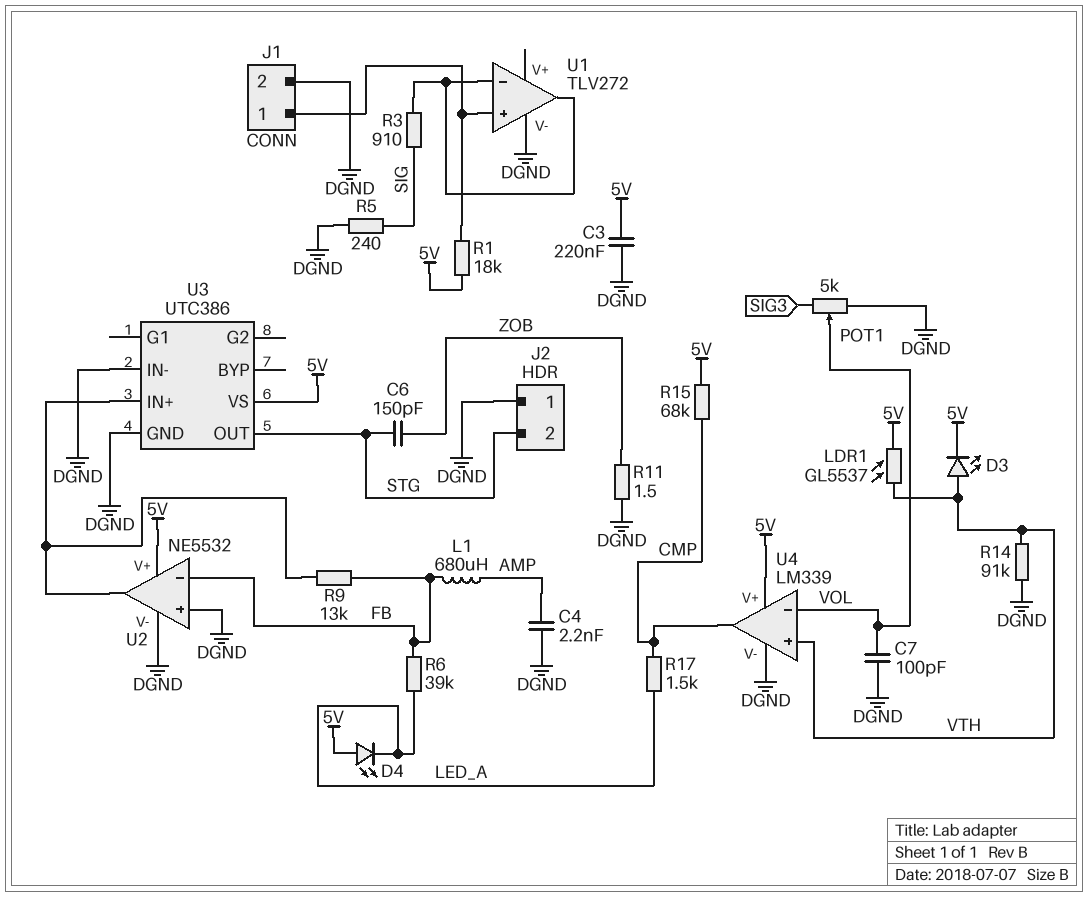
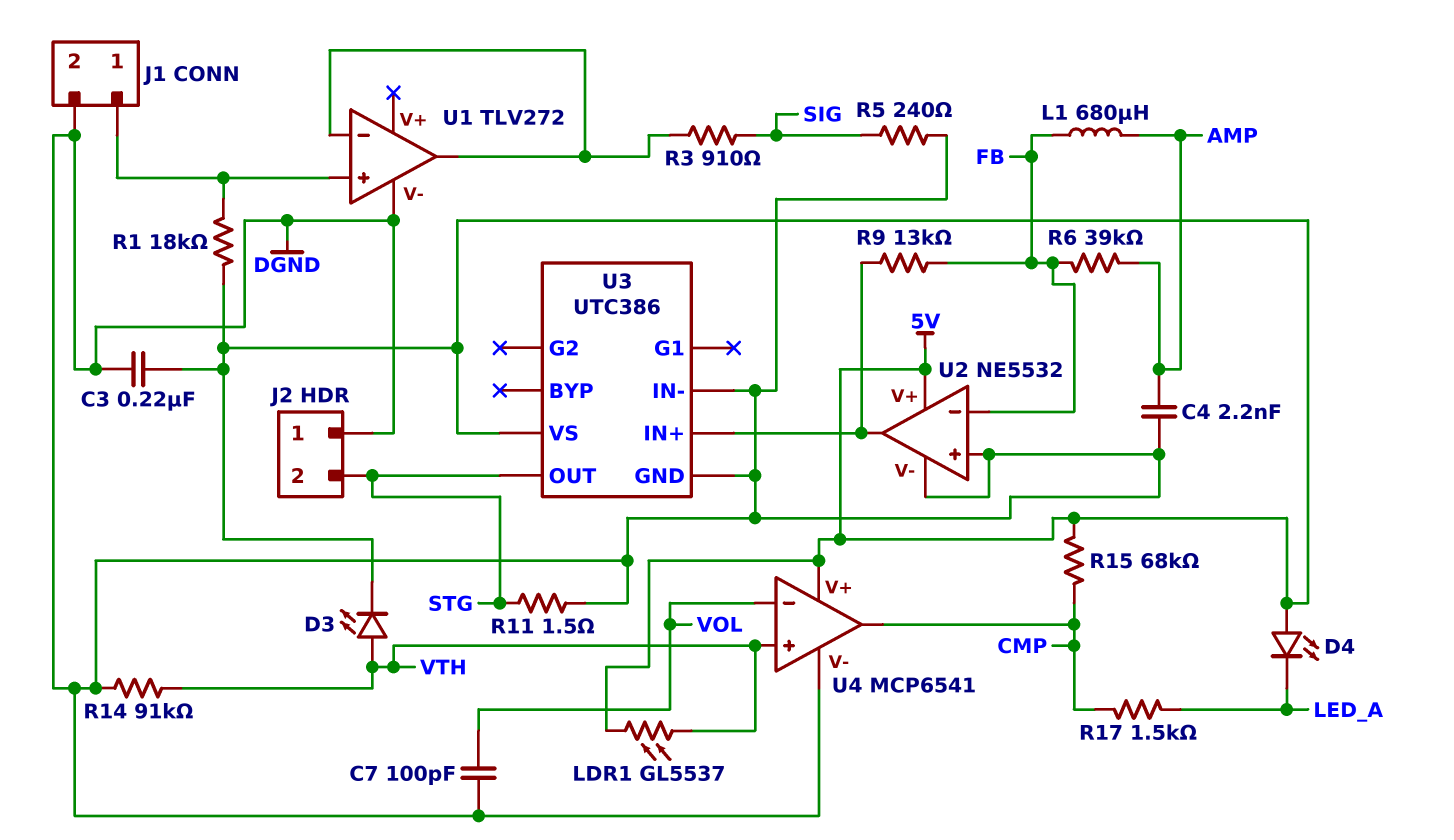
C6: 150pF (STG, ZOB) -> none
POT1: 5k (DGND, SIG3, wiper VOL) -> none
R6: 39k (FB, LED_A) -> 39k (AMP, FB)
R11: 1.5 (DGND, ZOB) -> 1.5 (DGND, STG)
U4: LM339 -> MCP6541

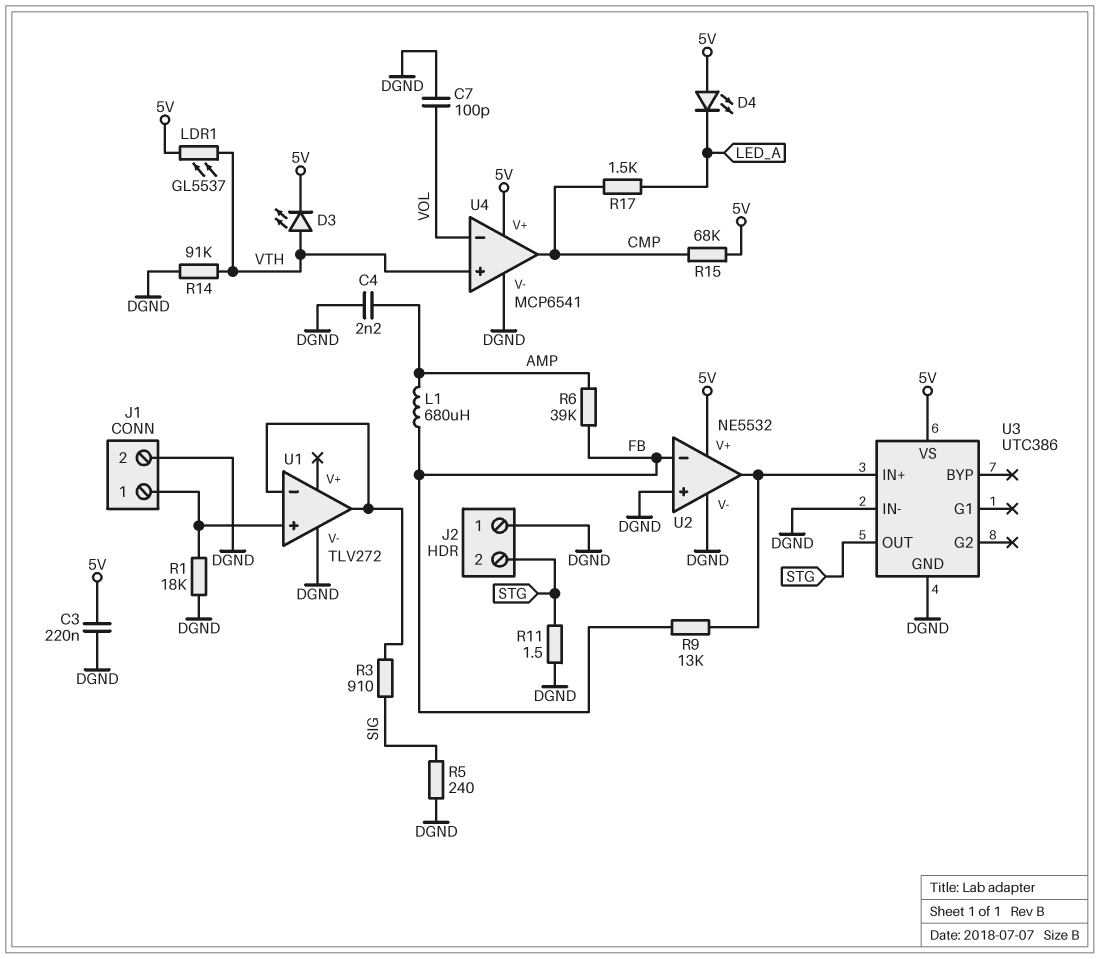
R1: 18k (5V, J1/1) -> 18k (DGND, J1/1)

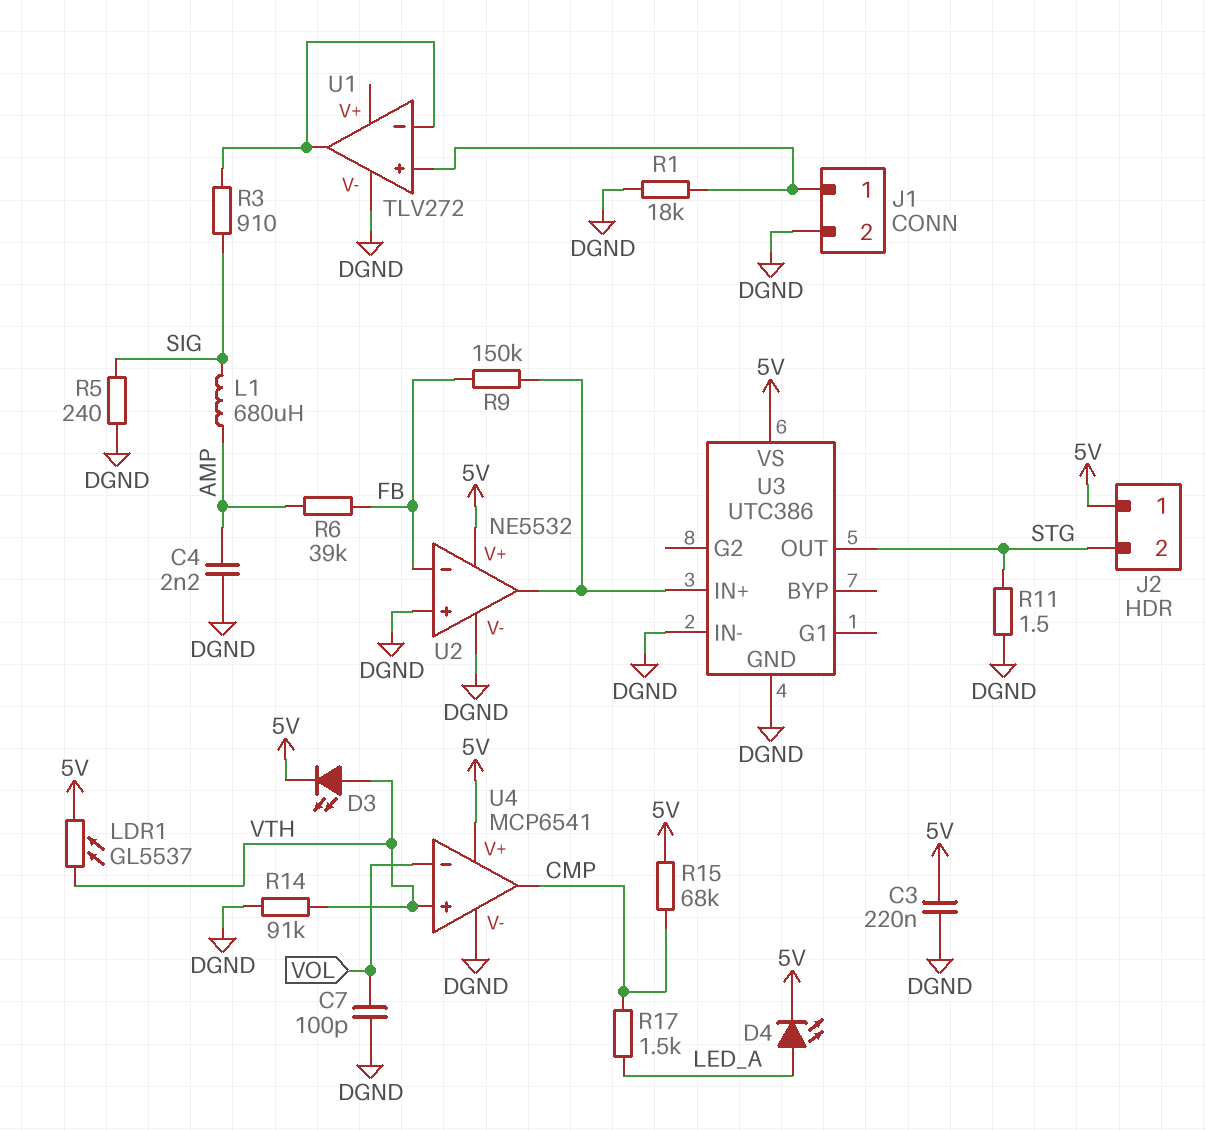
D4: LED (A 5V, K LED_A) -> LED (A LED_A, K 5V)
J2 pin 1: DGND -> 5V
L1: 680uH (AMP, FB) -> 680uH (AMP, SIG)
R9: 13k (FB, U2/out) -> 150k (FB, U2/out)

